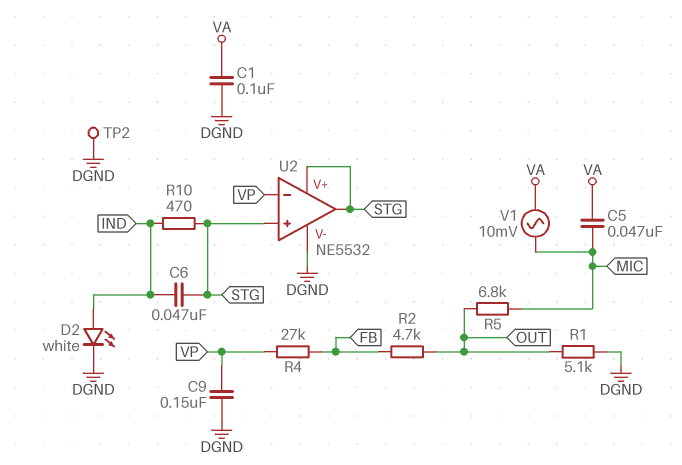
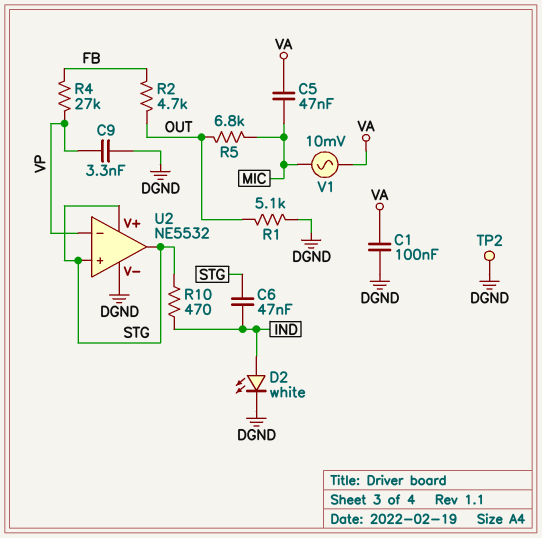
C9: 150nF (DGND, VP) -> 3.3nF (DGND, VP)

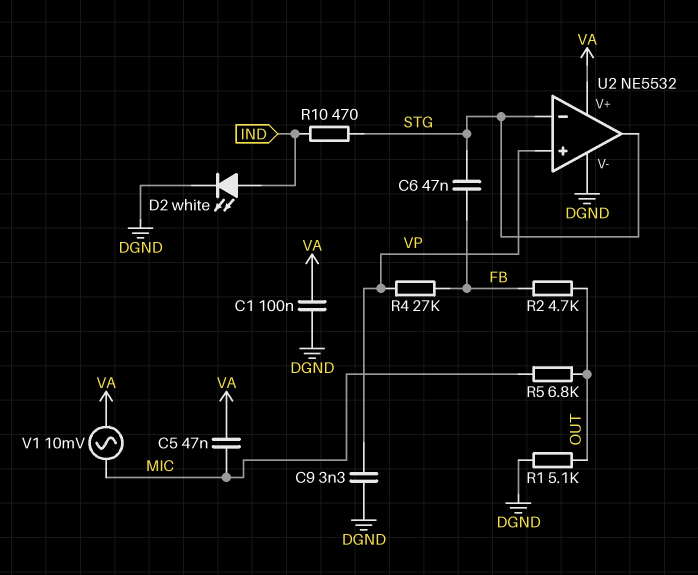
C6: 47nF (IND, STG) -> 47nF (FB, STG)
TP2: test point (DGND) -> none
U2 pin V+: STG -> VA
U2 pin in+: STG -> VP
U2 pin in-: VP -> STG

